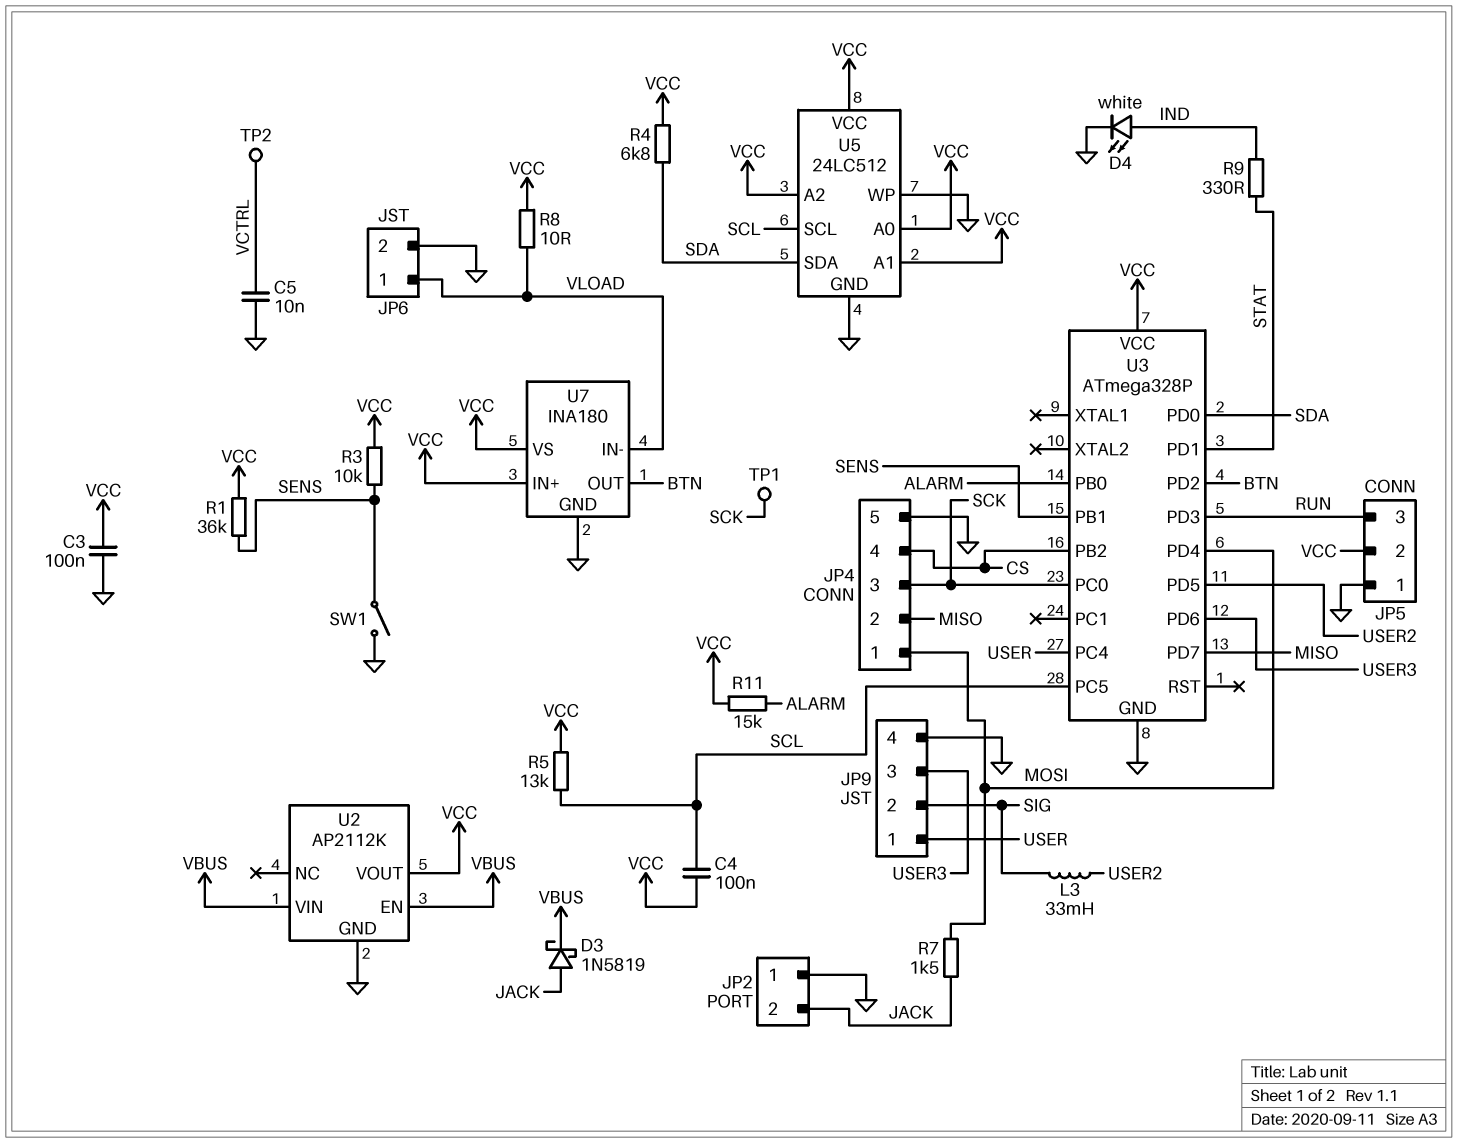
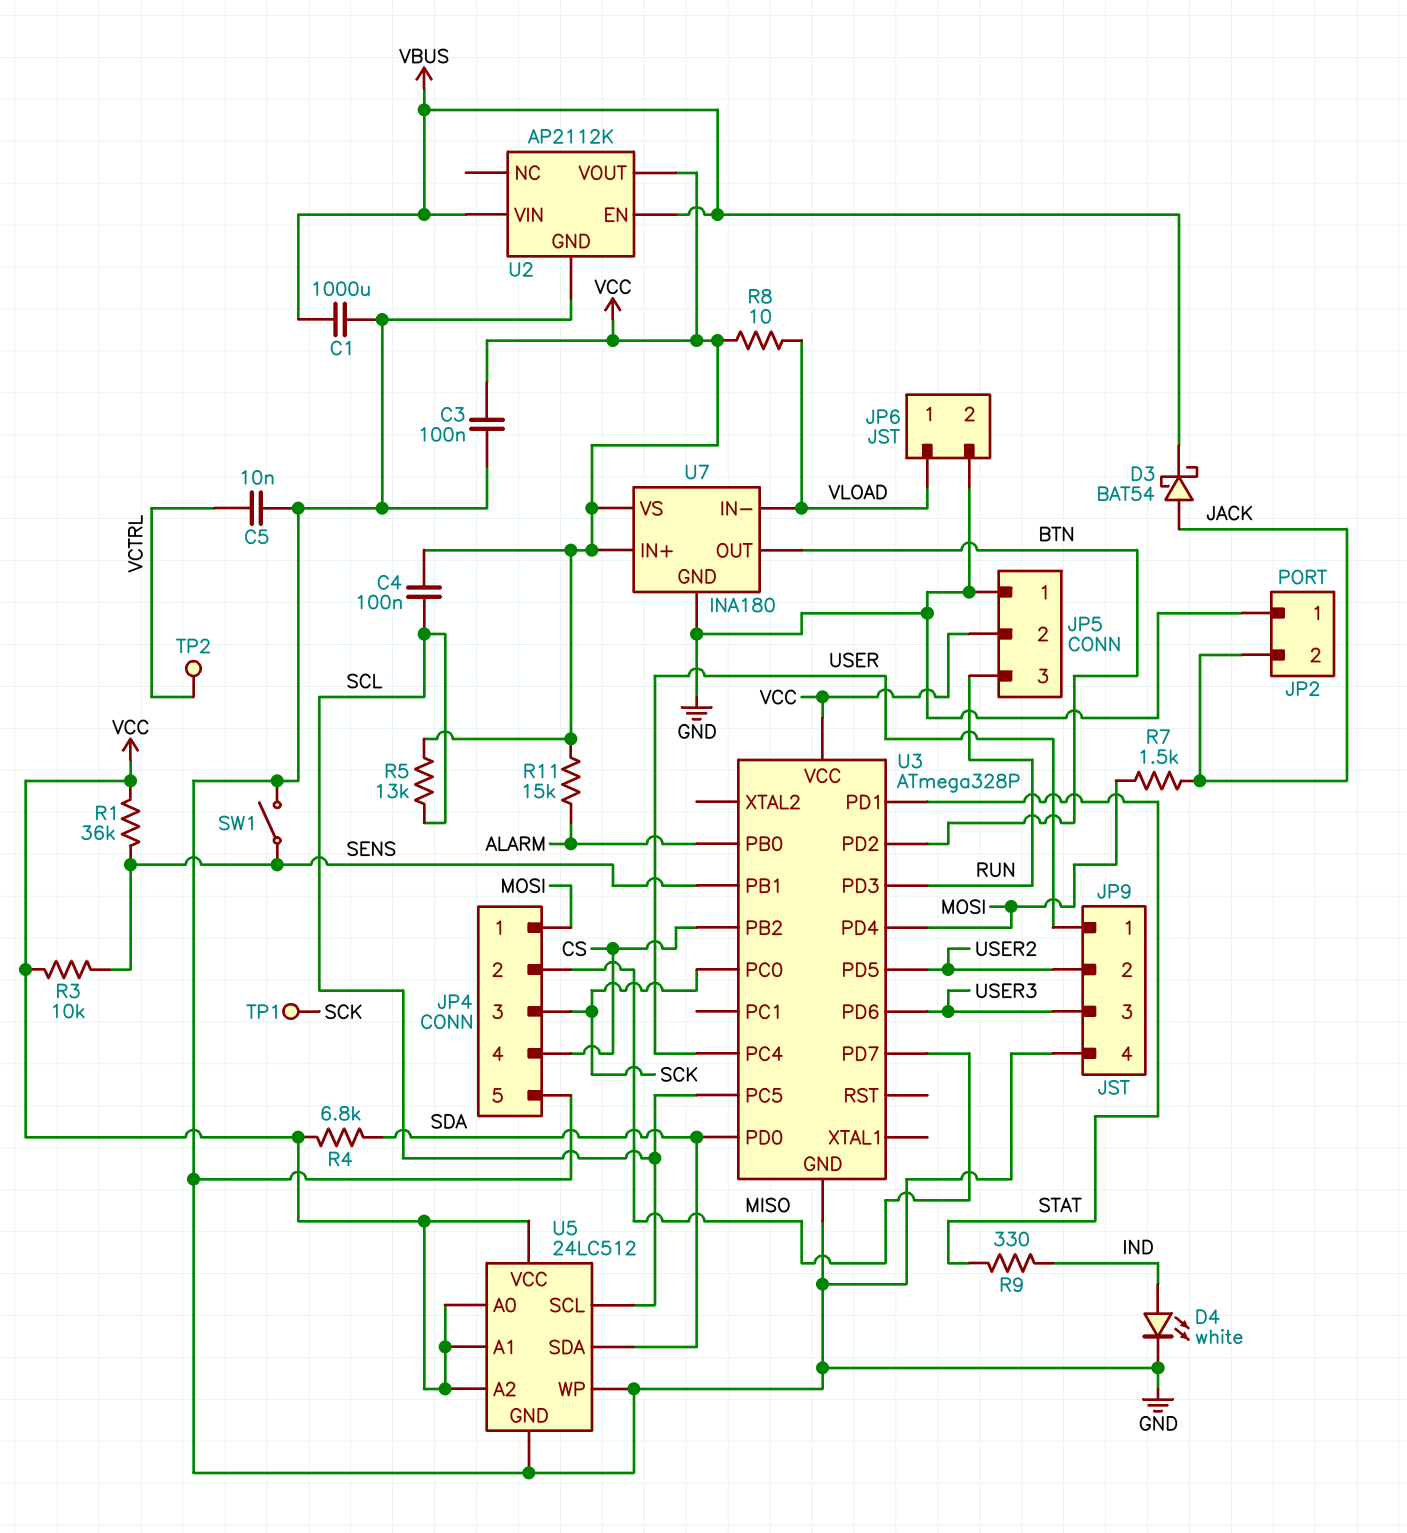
C1: none -> 1000uF (GND, VBUS)
D3: schottky 1N5819 (A JACK, K VBUS) -> schottky BAT54 (A JACK, K VBUS)
JP9 pin 2: SIG -> USER2
L3: 33mH (SIG, USER2) -> none

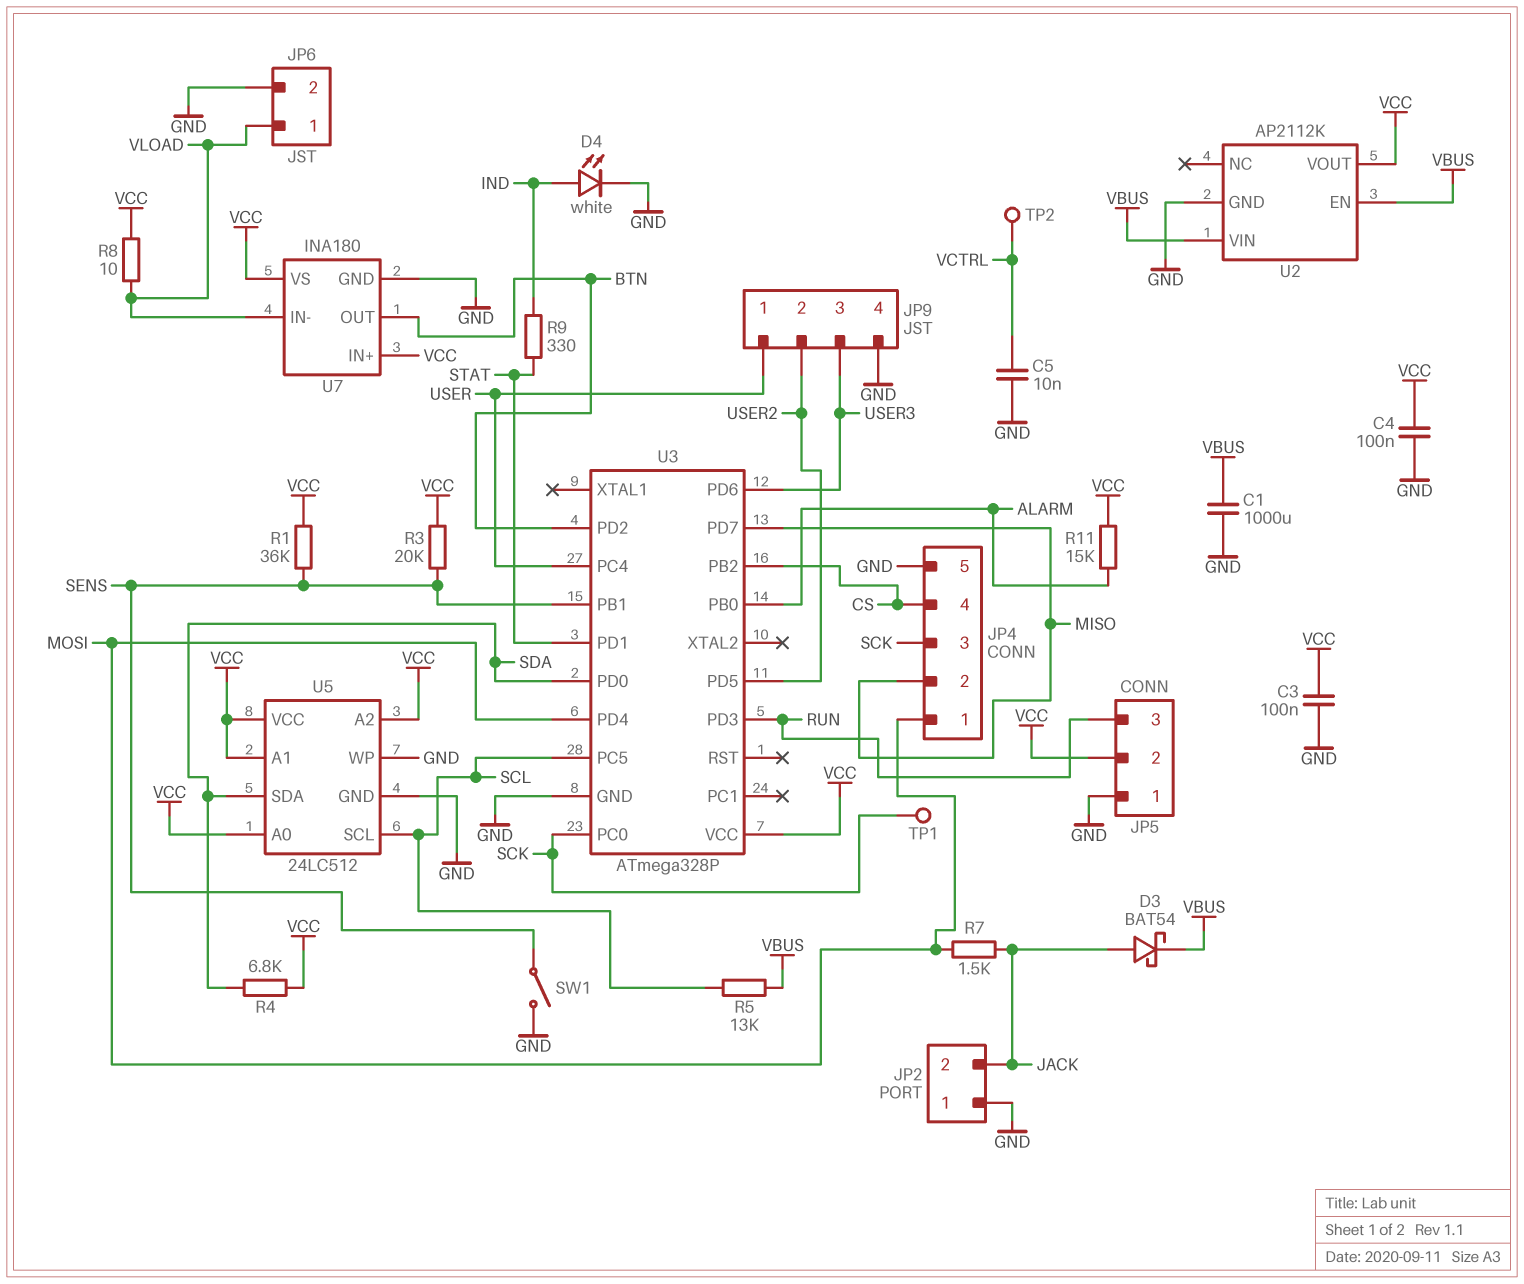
C4: 100nF (SCL, VCC) -> 100nF (GND, VCC)
R3: 10k (SENS, VCC) -> 20k (SENS, VCC)
R5: 13k (SCL, VCC) -> 13k (SCL, VBUS)

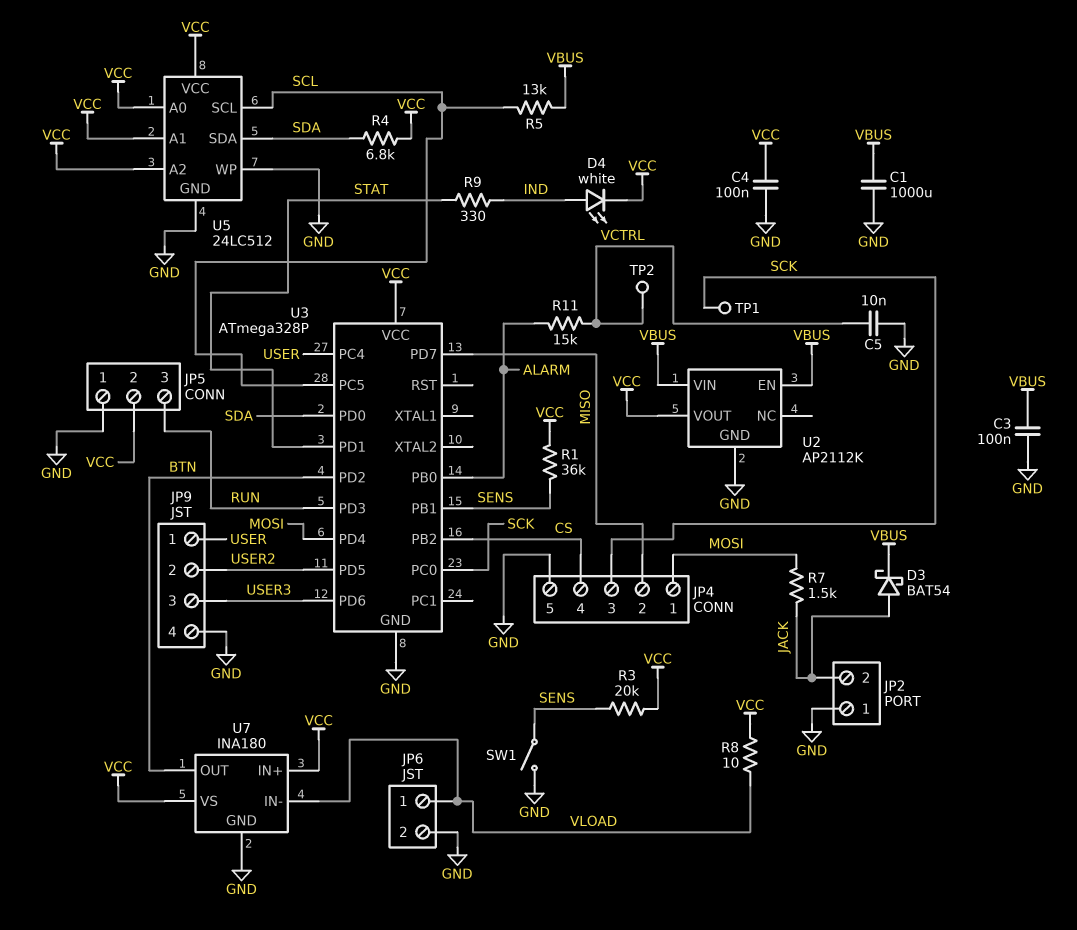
C3: 100nF (GND, VCC) -> 100nF (GND, VBUS)
D4: LED white (A IND, K GND) -> LED white (A IND, K VCC)
R11: 15k (ALARM, VCC) -> 15k (ALARM, VCTRL)

